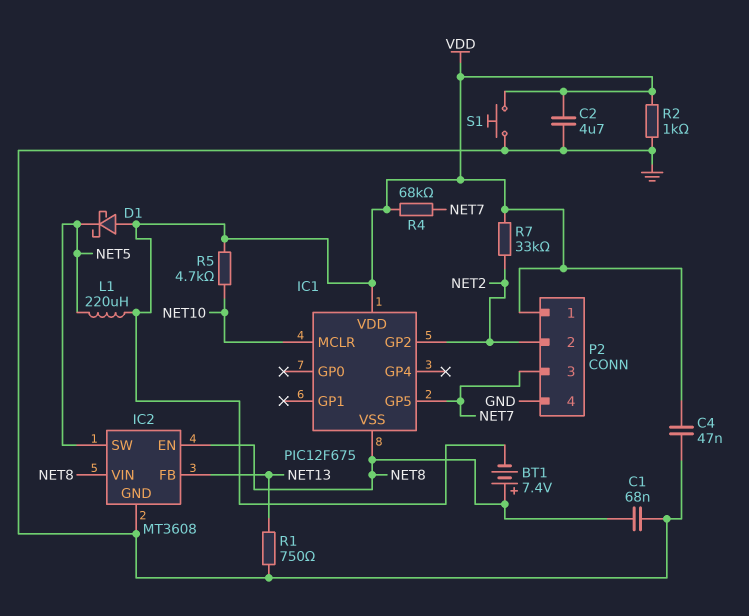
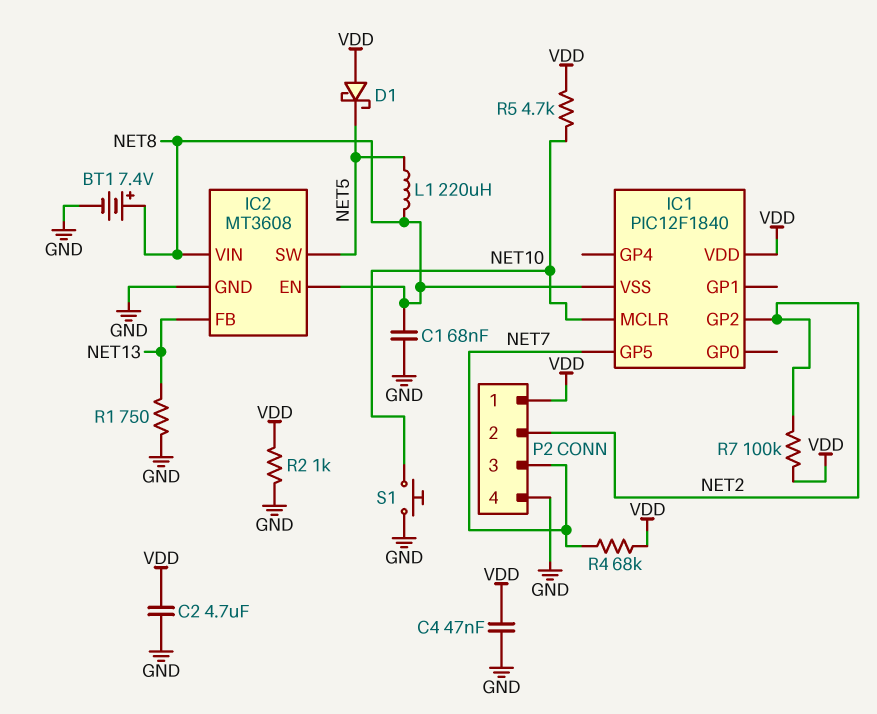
BT1: 7.4V (plus NET8, minus VDD) -> 7.4V (plus NET8, minus GND)
IC1: PIC12F675 -> PIC12F1840
L1: 220uH (NET5, VDD) -> 220uH (NET5, NET8)
R7: 33k (NET2, VDD) -> 100k (NET2, VDD)
S1: button (GND, VDD) -> button (GND, NET10)

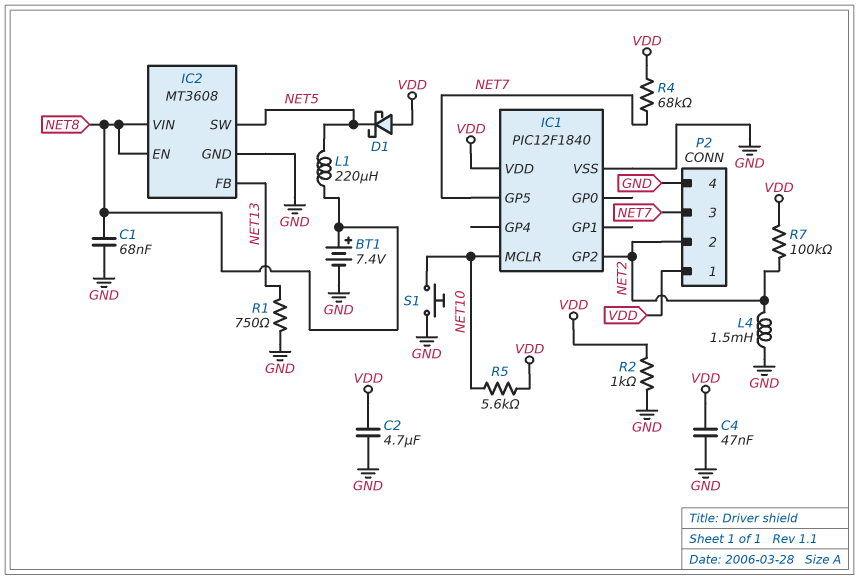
IC1 pin VSS: NET8 -> GND
L4: none -> 1.5mH (GND, NET2)
R5: 4.7k (NET10, VDD) -> 5.6k (NET10, VDD)

